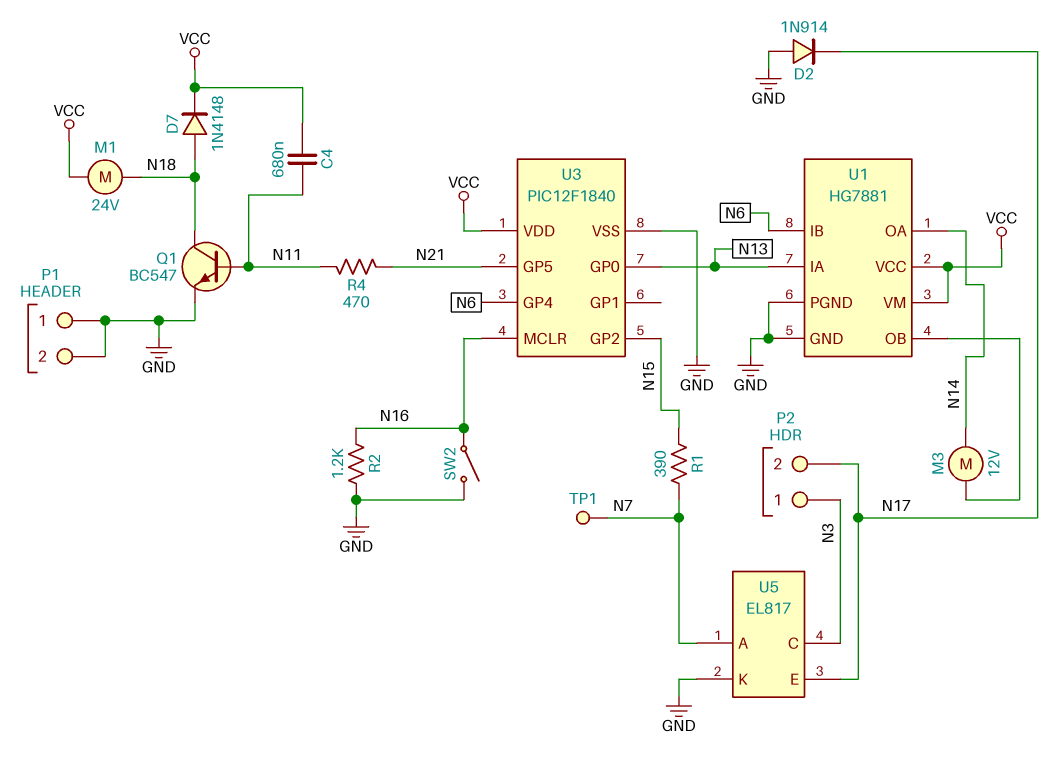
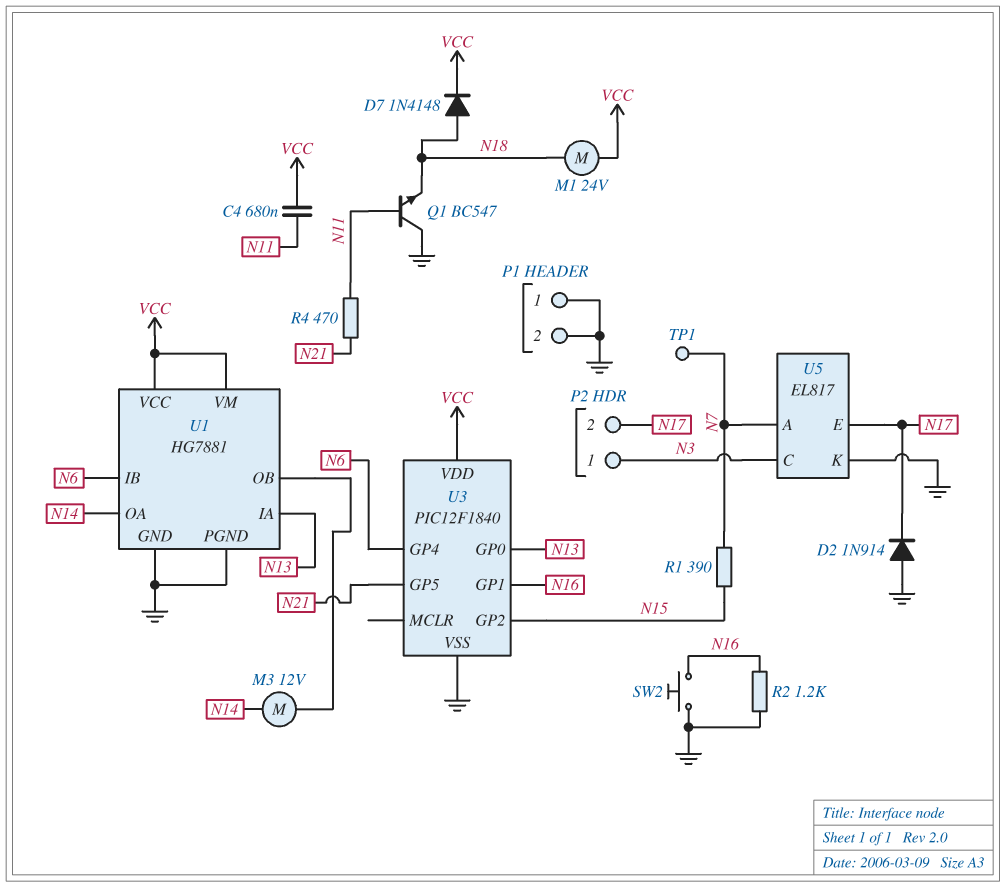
Q1: NPN BC547 (B N11, C N18, E GND) -> NPN BC547 (B N11, C GND, E N18)
SW2: switch (GND, N16) -> button (GND, N16)
U3 pin GP1: none -> N16
U3 pin MCLR: N16 -> none

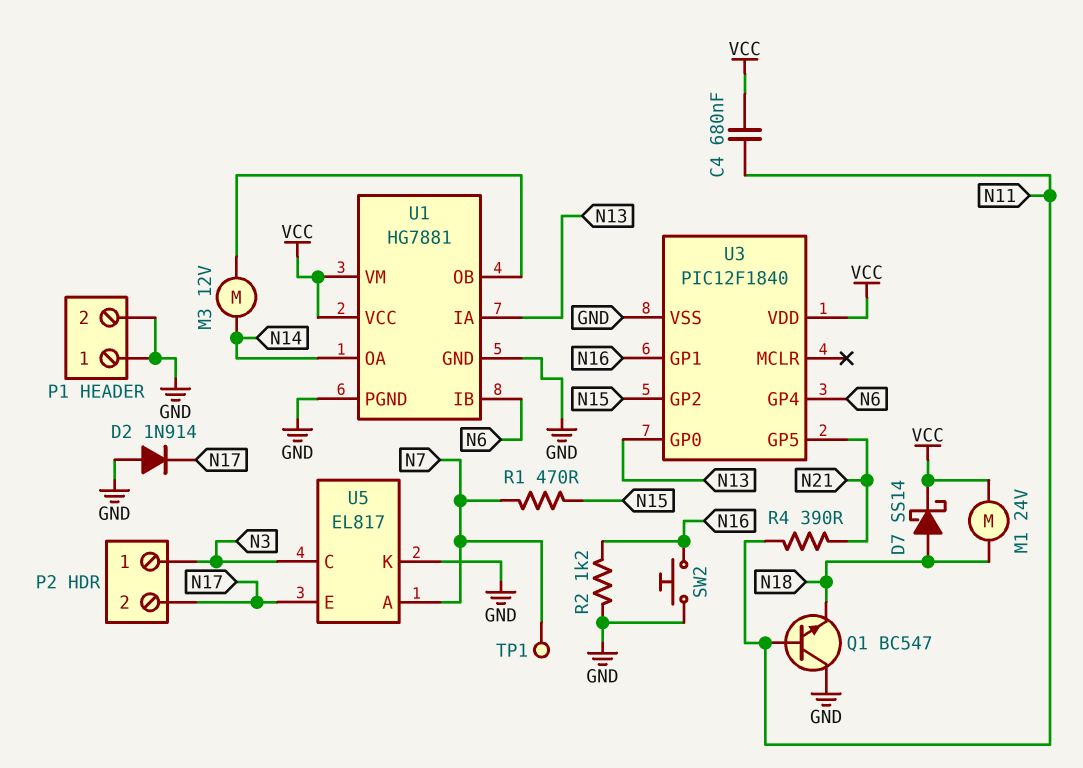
D7: diode 1N4148 (A N18, K VCC) -> schottky SS14 (A N18, K VCC)
R1: 390 (N7, N15) -> 470 (N7, N15)
R4: 470 (N11, N21) -> 390 (N11, N21)

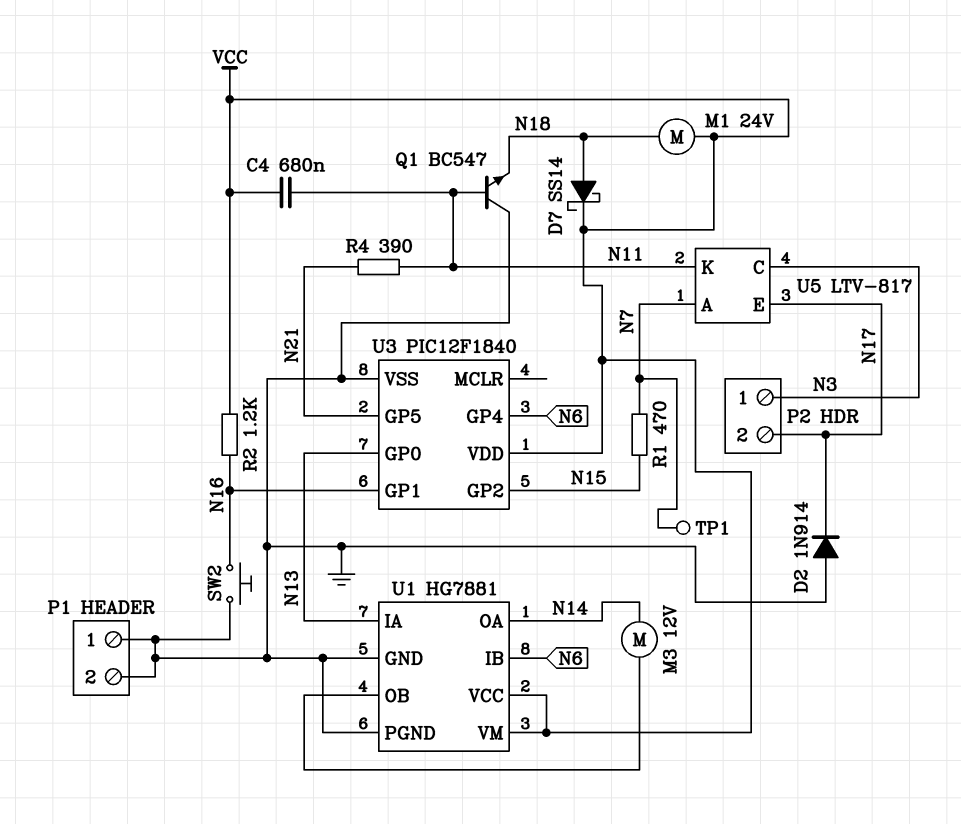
R2: 1.2k (GND, N16) -> 1.2k (N16, VCC)
U5: EL817 -> LTV-817
U5 pin K: GND -> N11

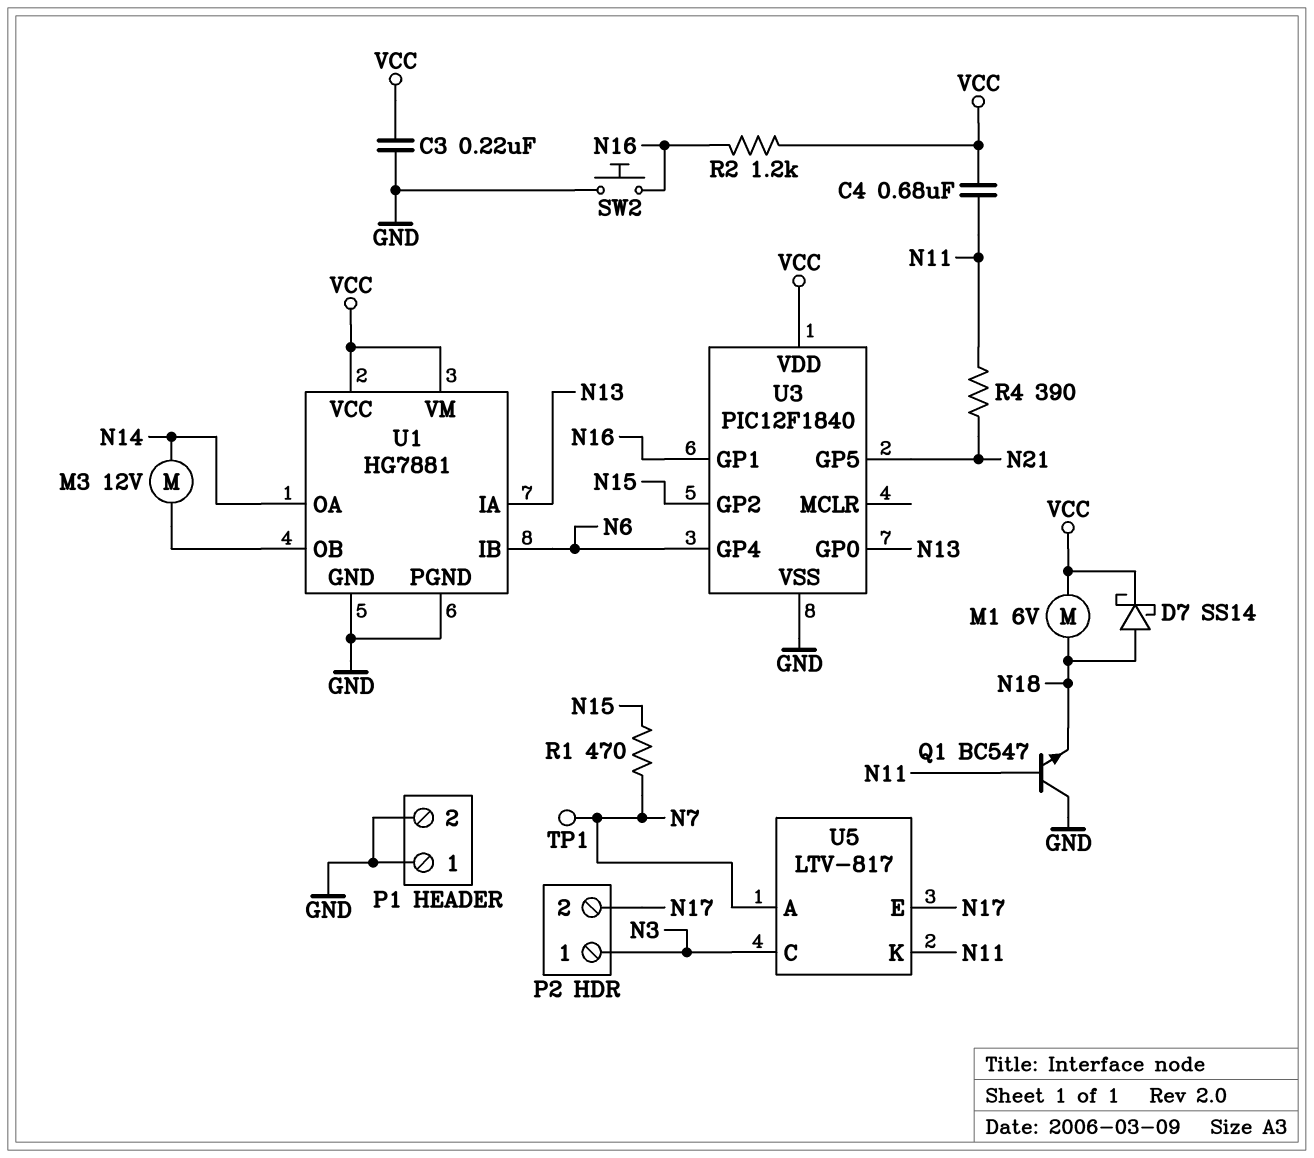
C3: none -> 220nF (GND, VCC)
D2: diode 1N914 (A GND, K N17) -> none
M1: motor 24V (N18, VCC) -> motor 6V (N18, VCC)

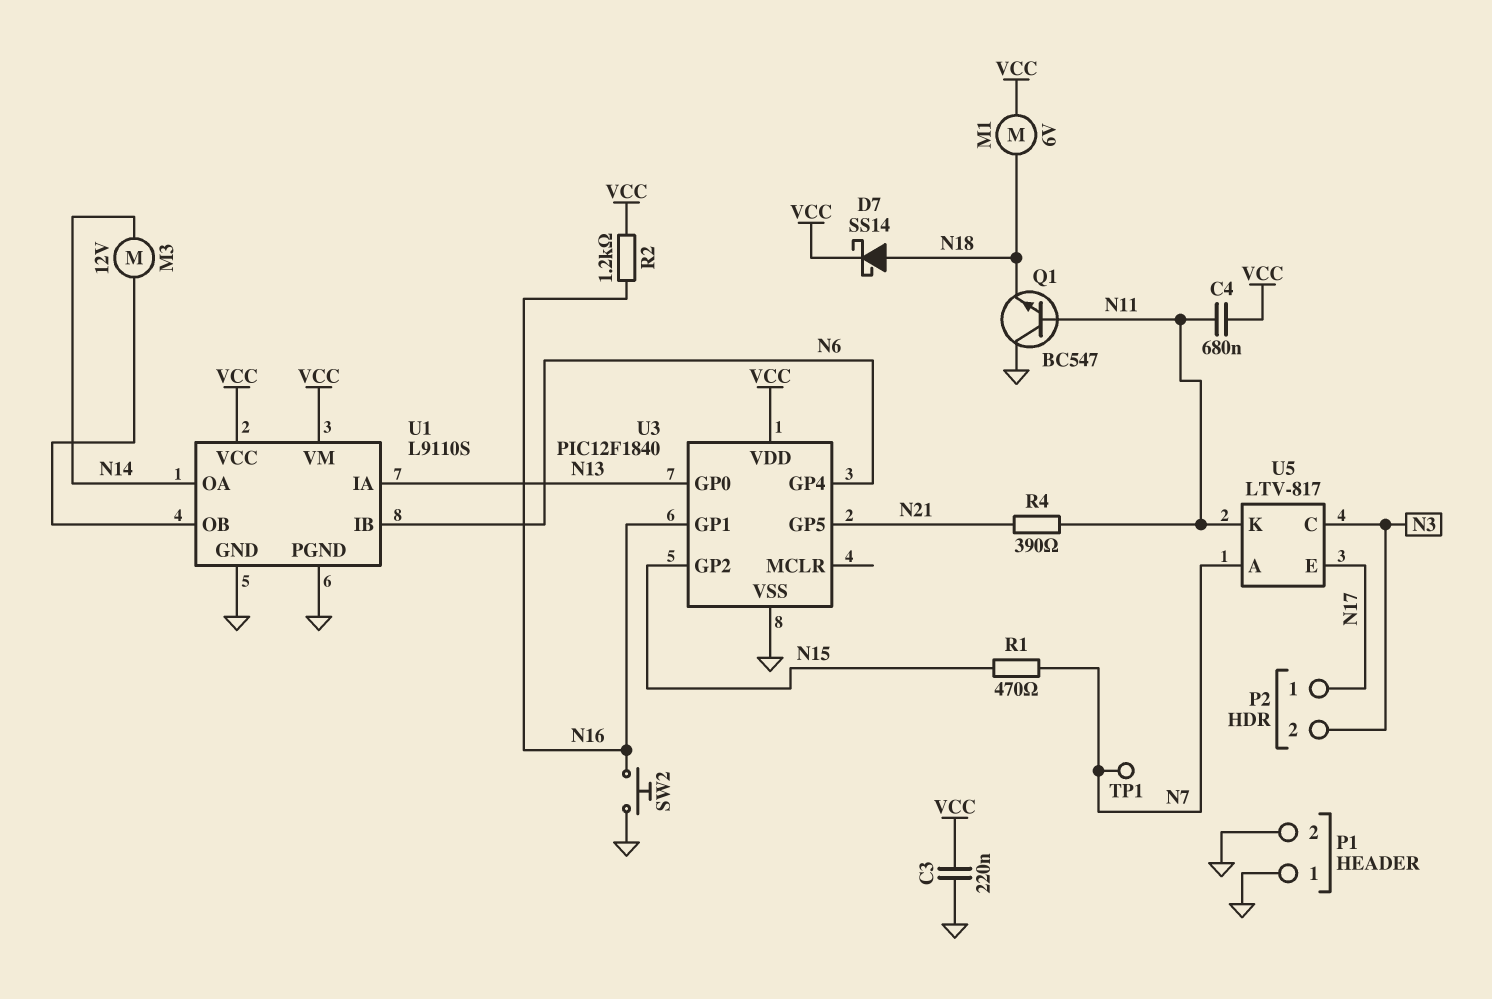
P2 pin 1: N3 -> N17
P2 pin 2: N17 -> N3
U1: HG7881 -> L9110S

